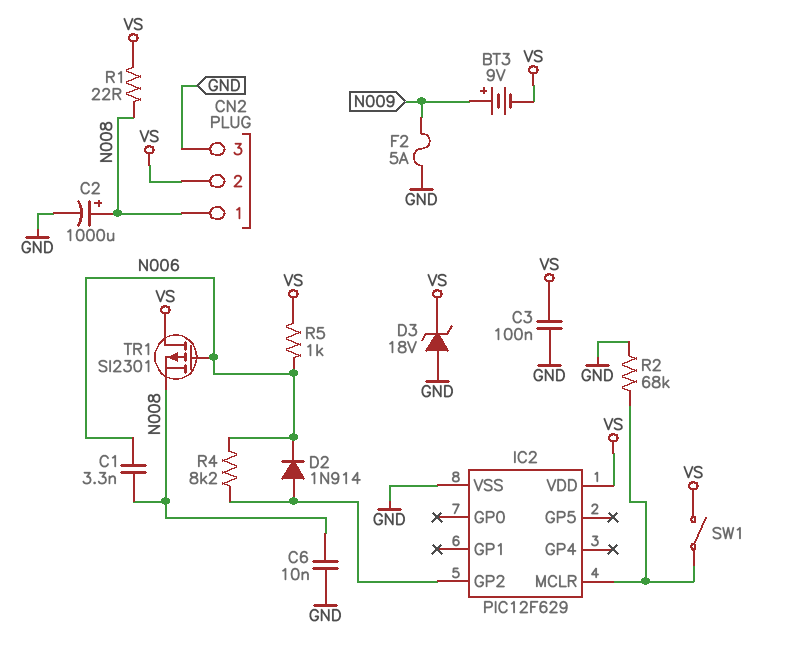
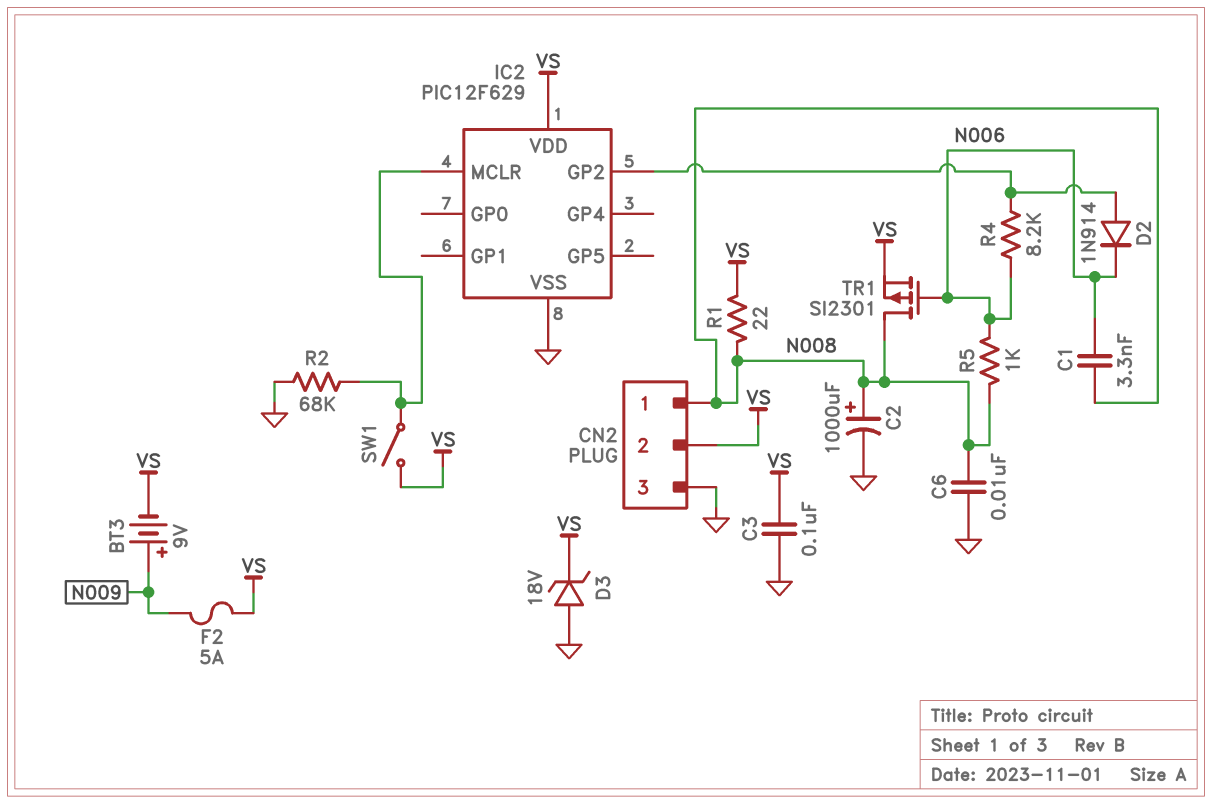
F2: 5A (GND, N009) -> 5A (N009, VS)
R5: 1k (N006, VS) -> 1k (N006, N008)
TR1: PMOS SI2301 (G N006, D VS, S N008) -> PMOS SI2301 (G N006, D N008, S VS)

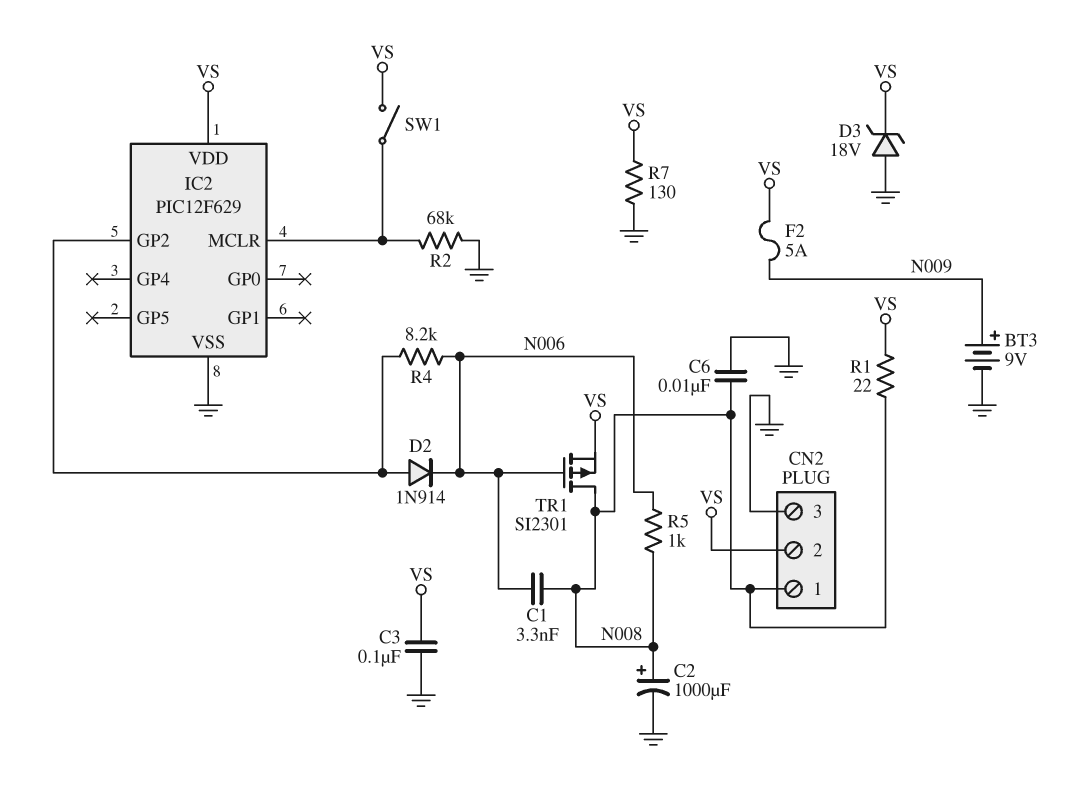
BT3: 9V (plus N009, minus VS) -> 9V (plus N009, minus GND)
R7: none -> 130 (GND, VS)

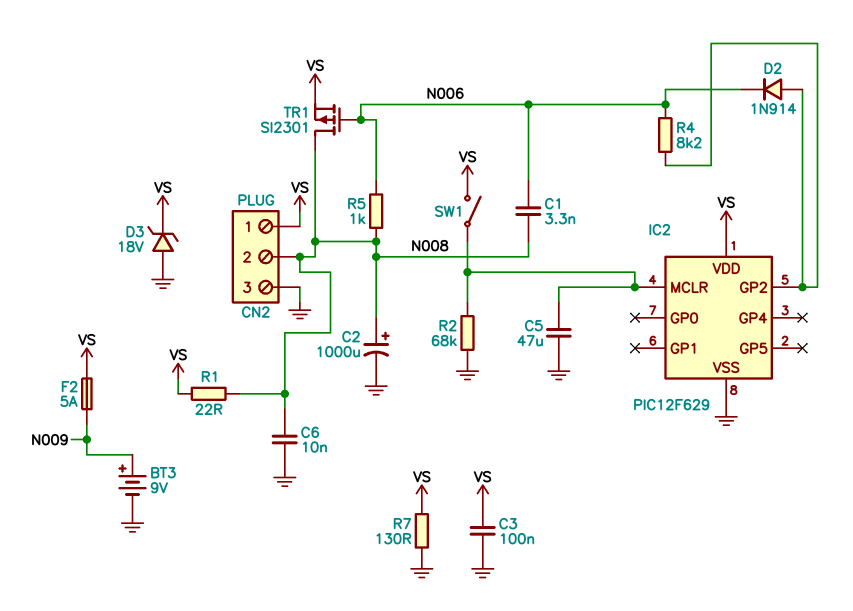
C5: none -> 47uF (GND, IC2/MCLR)
CN2 pin 1: N008 -> VS
CN2 pin 2: VS -> N008

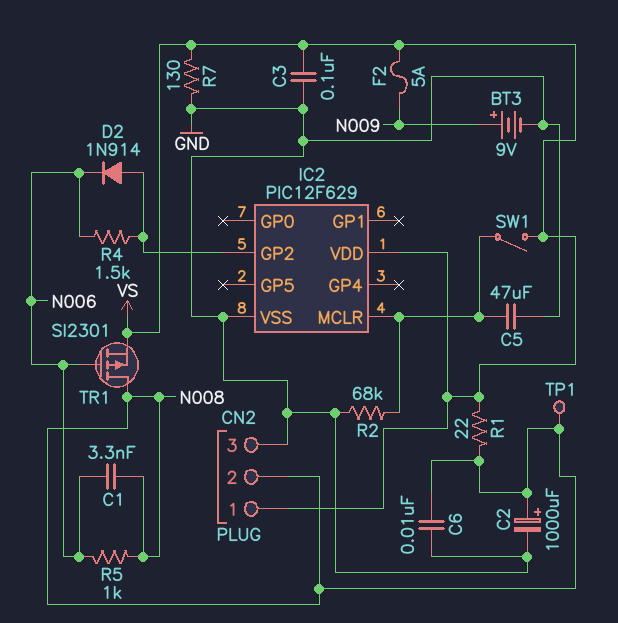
D3: zener 18V (A GND, K VS) -> none
R4: 8.2k (IC2/GP2, N006) -> 1.5k (IC2/GP2, N006)
TP1: none -> test point (N008)

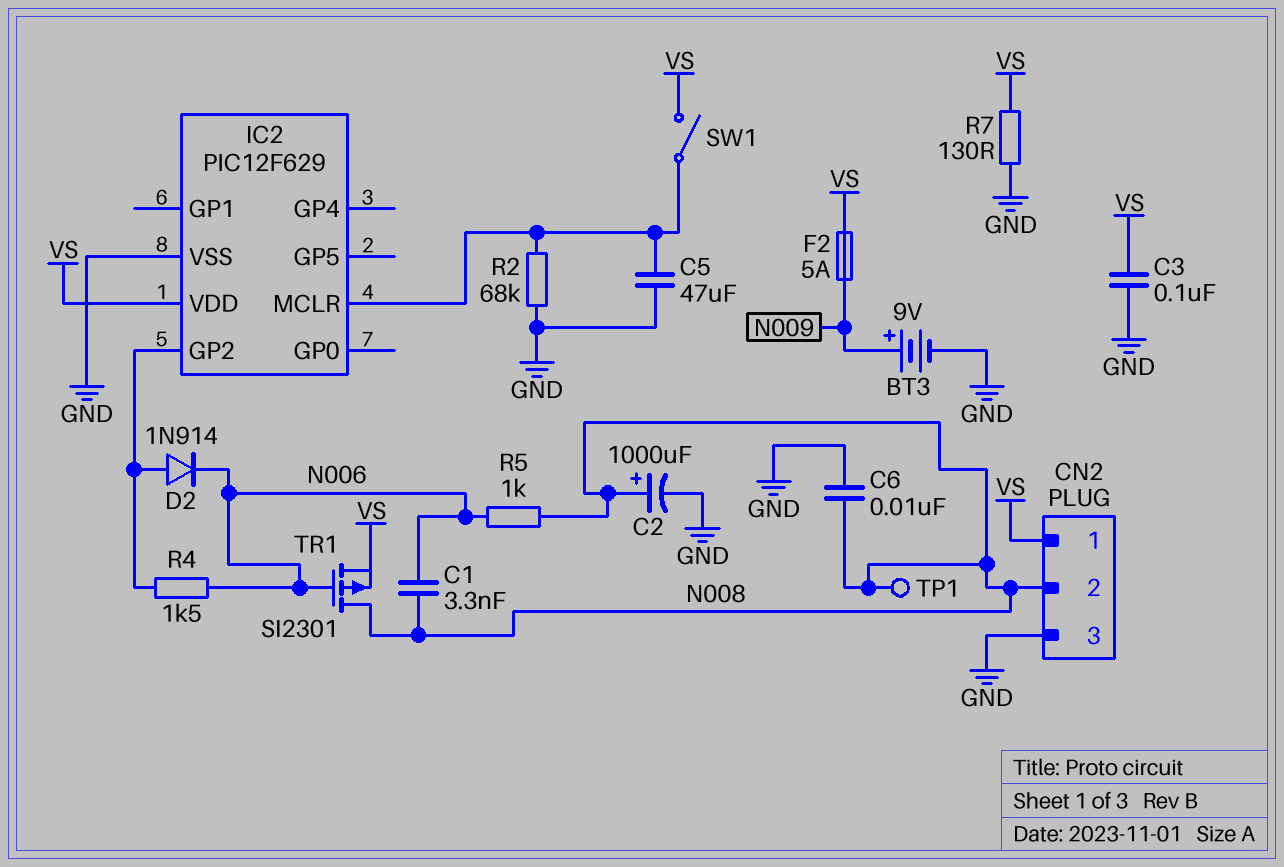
R1: 22 (N008, VS) -> none

